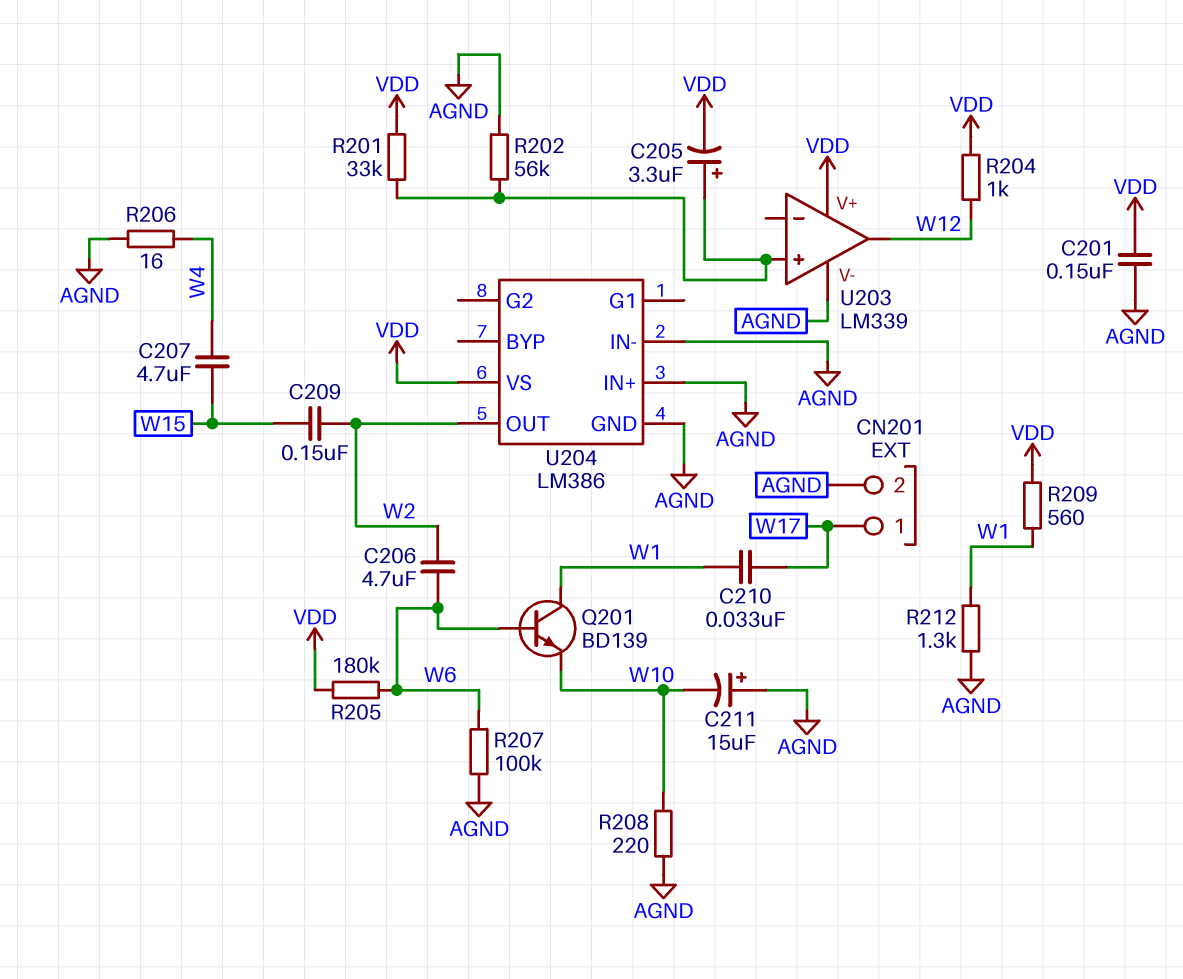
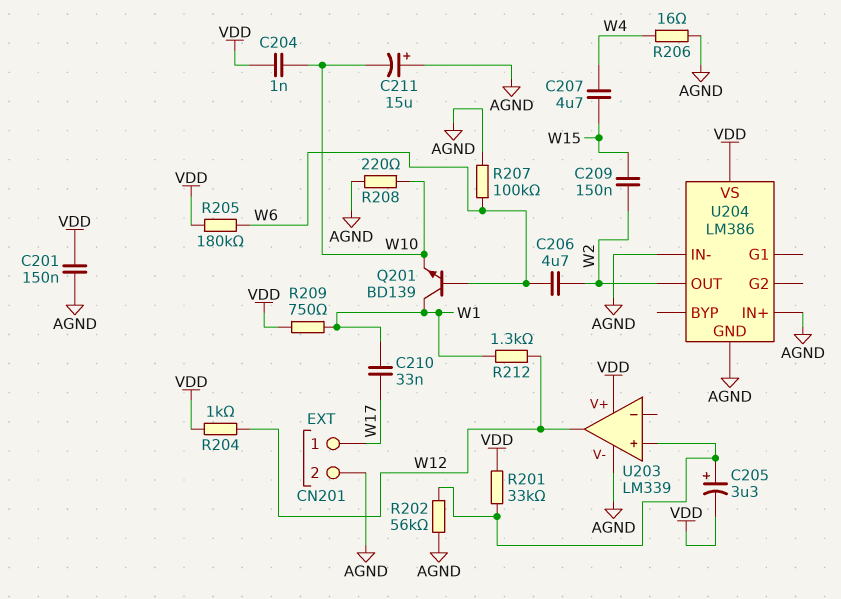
C204: none -> 1nF (VDD, W10)
R209: 560 (VDD, W1) -> 750 (VDD, W1)
R212: 1.3k (AGND, W1) -> 1.3k (W1, W12)

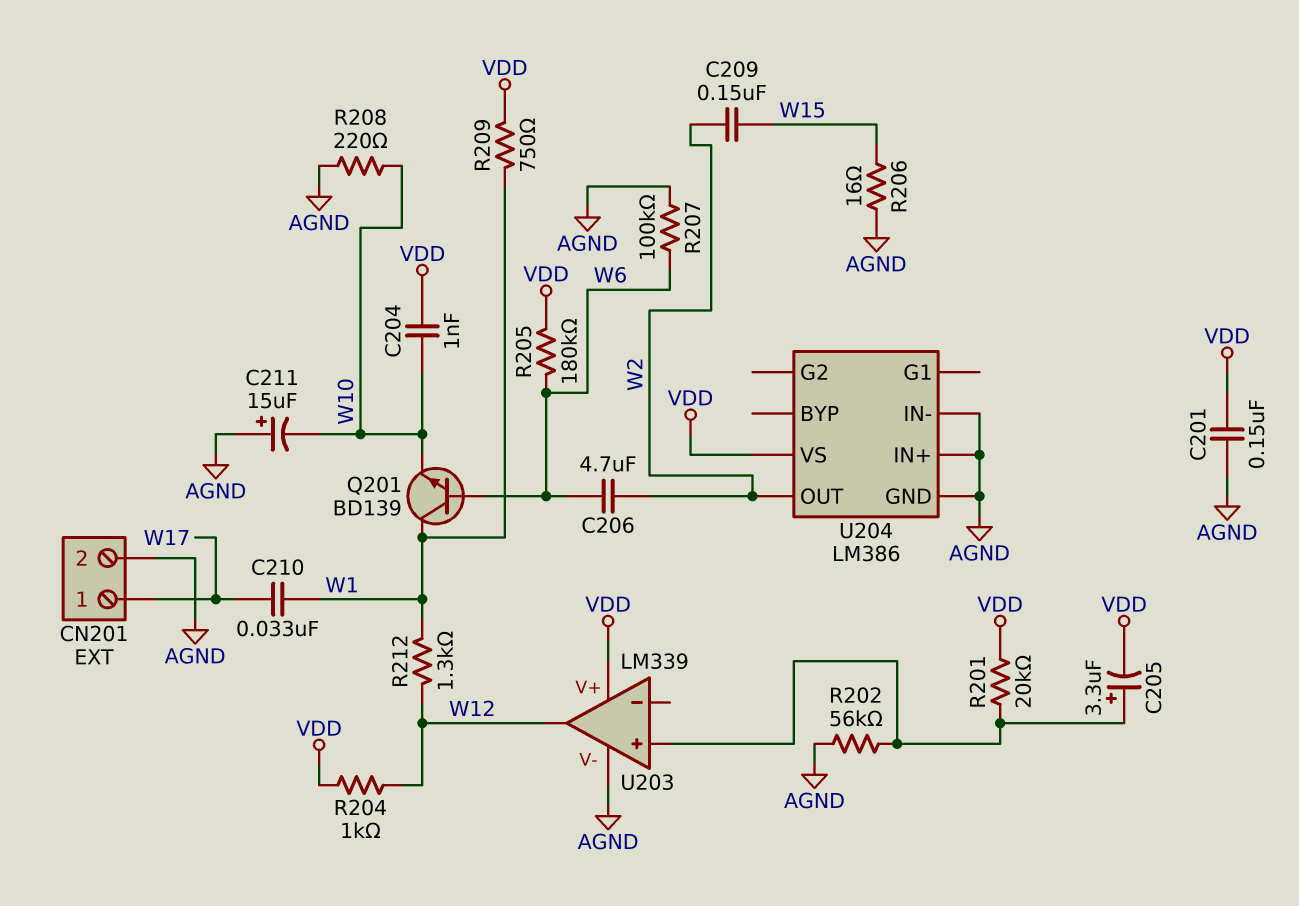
C207: 4.7uF (W4, W15) -> none
R201: 33k (U203/in+, VDD) -> 20k (U203/in+, VDD)
R206: 16 (AGND, W4) -> 16 (AGND, W15)

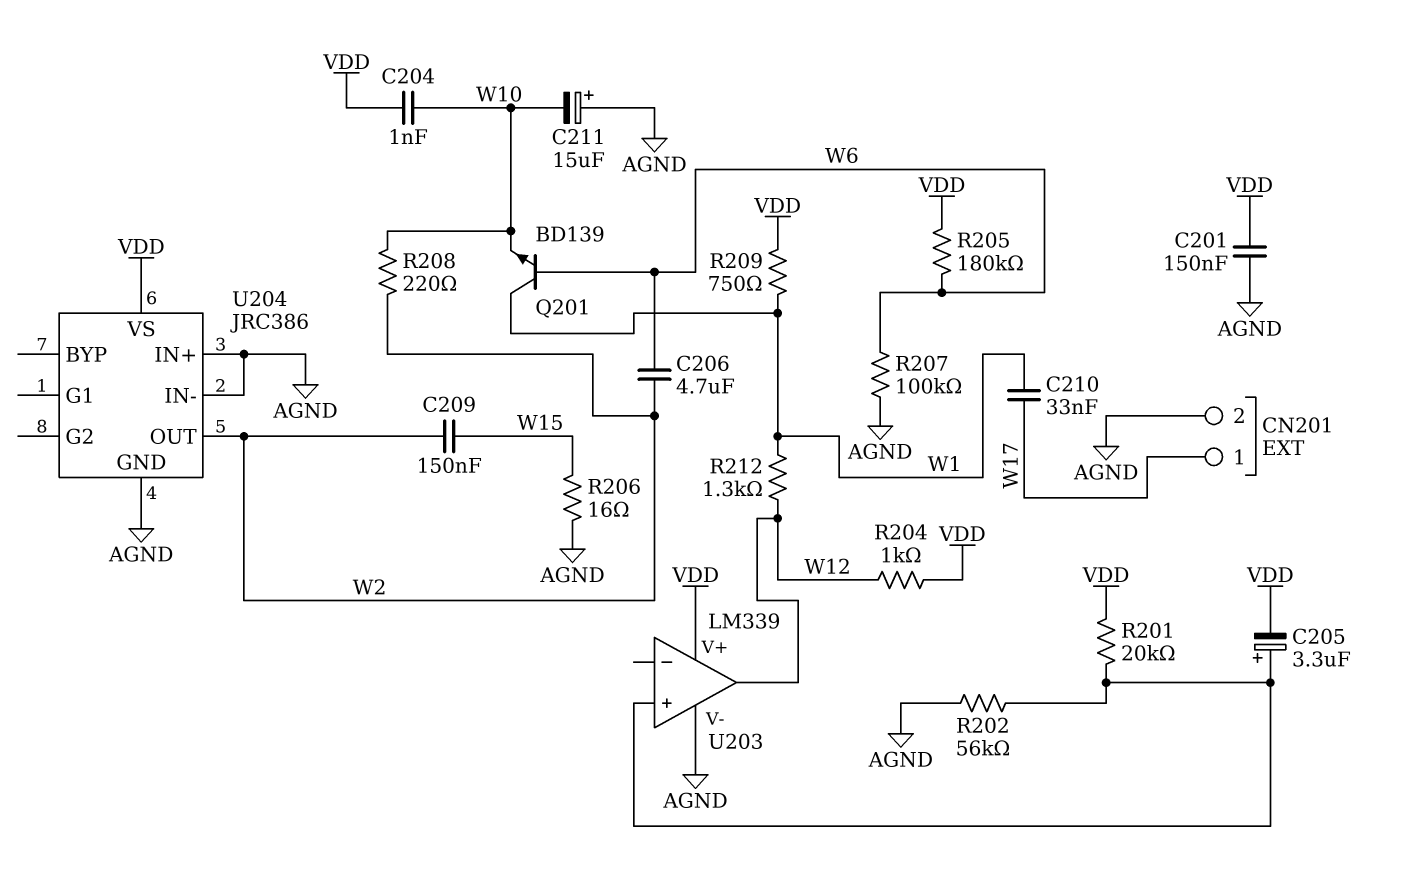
R208: 220 (AGND, W10) -> 220 (W2, W10)
U204: LM386 -> JRC386

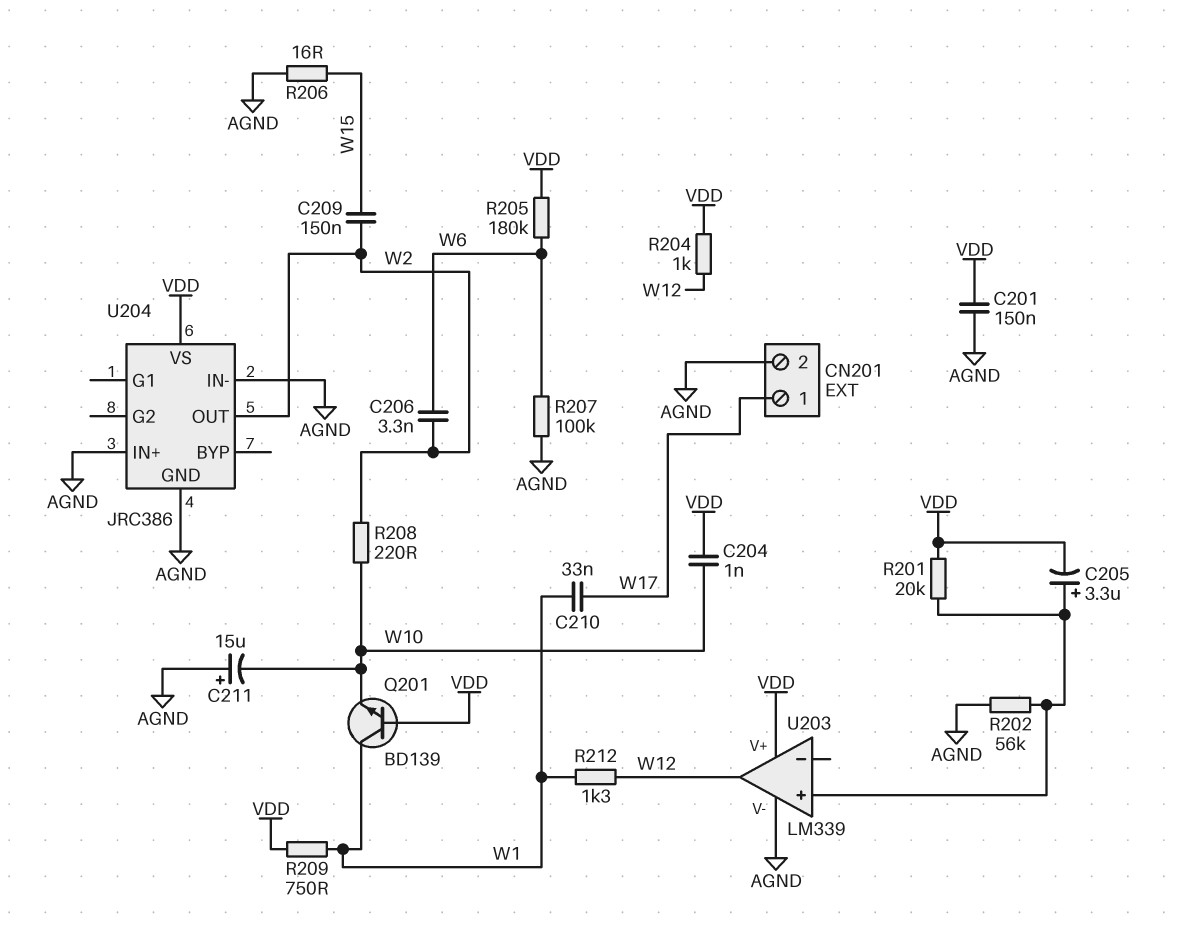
C206: 4.7uF (W2, W6) -> 3.3nF (W2, W6)
Q201: NPN BD139 (B W6, C W1, E W10) -> NPN BD139 (B VDD, C W1, E W10)

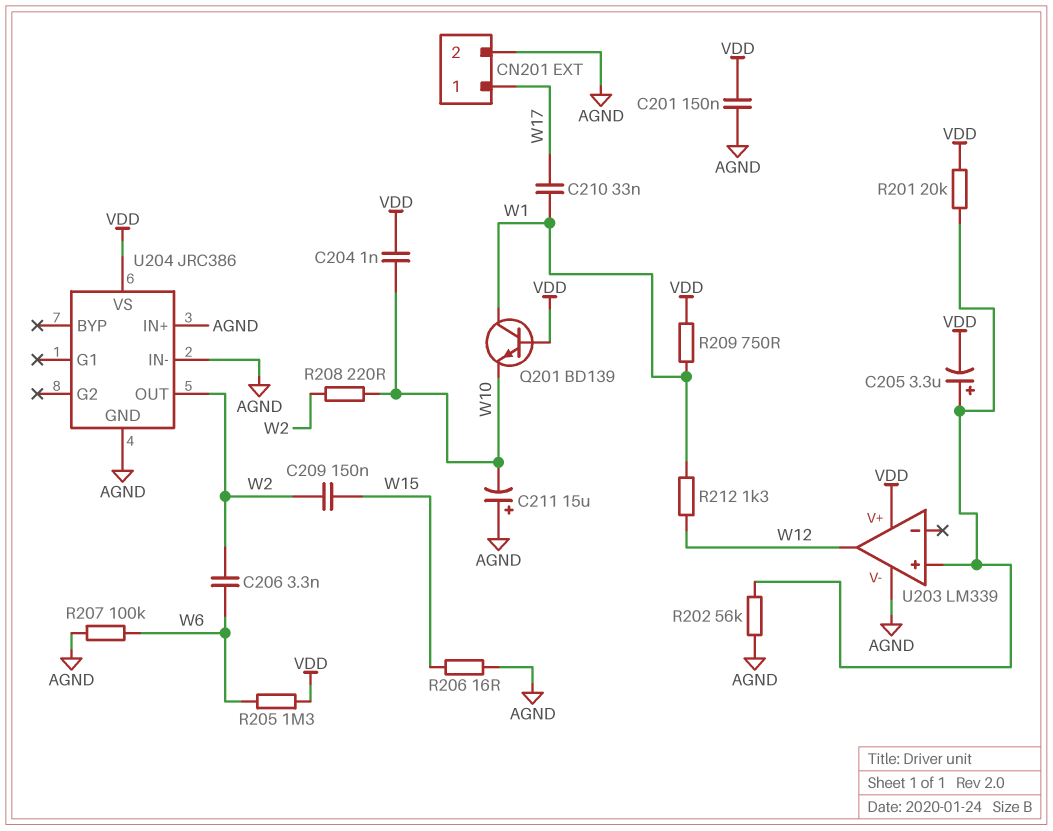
R204: 1k (VDD, W12) -> none
R205: 180k (VDD, W6) -> 1.3M (VDD, W6)

